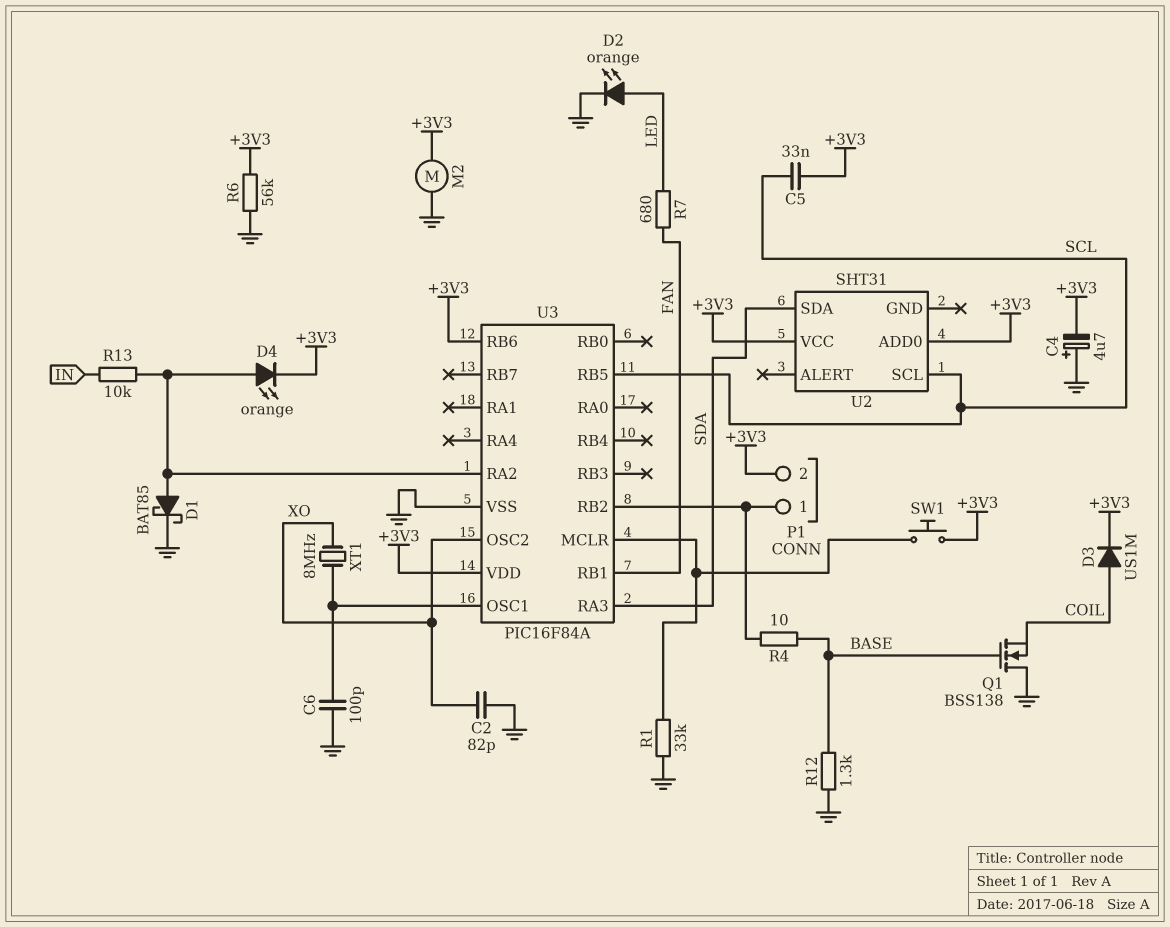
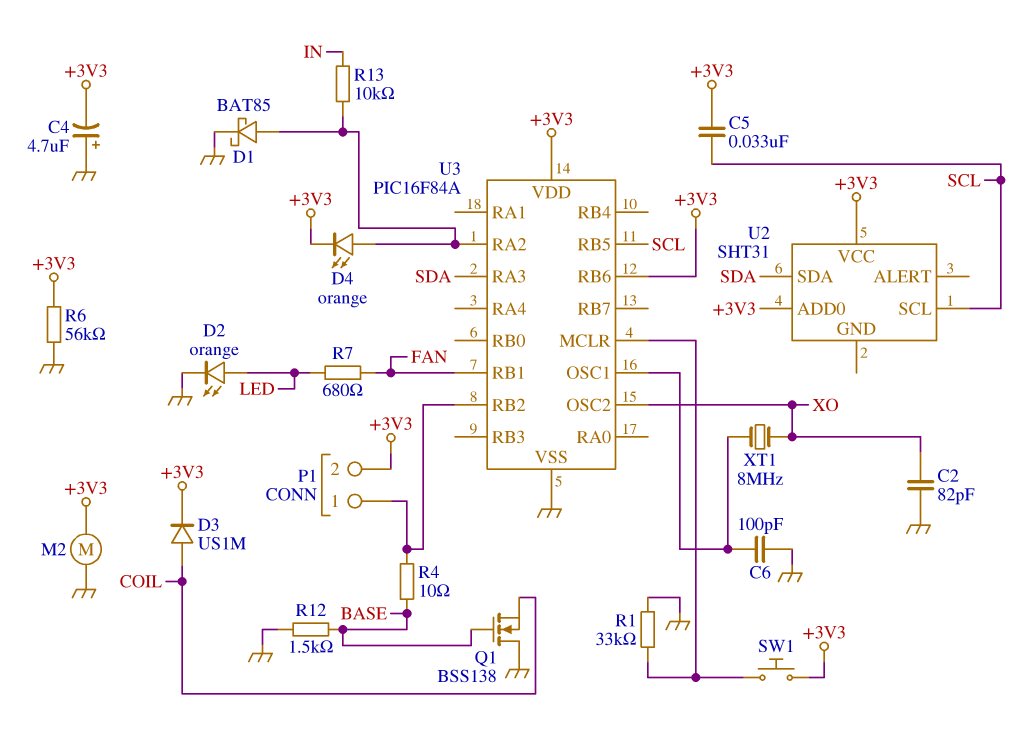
R12: 1.3k (BASE, GND) -> 1.5k (BASE, GND)

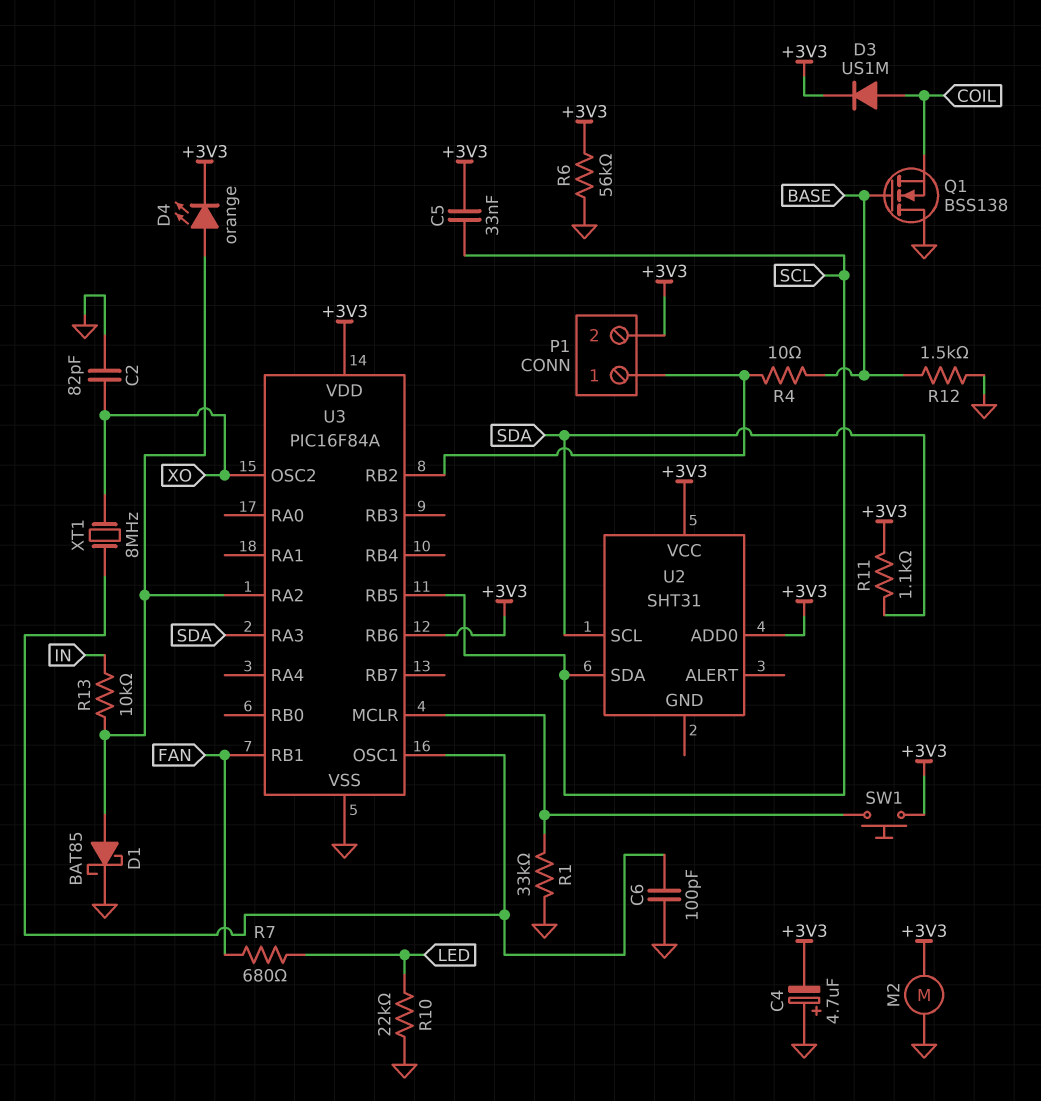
D2: LED orange (A LED, K GND) -> none
R10: none -> 22k (GND, LED)
R11: none -> 1.1k (+3V3, SDA)
U2 pin SCL: SCL -> SDA
U2 pin SDA: SDA -> SCL

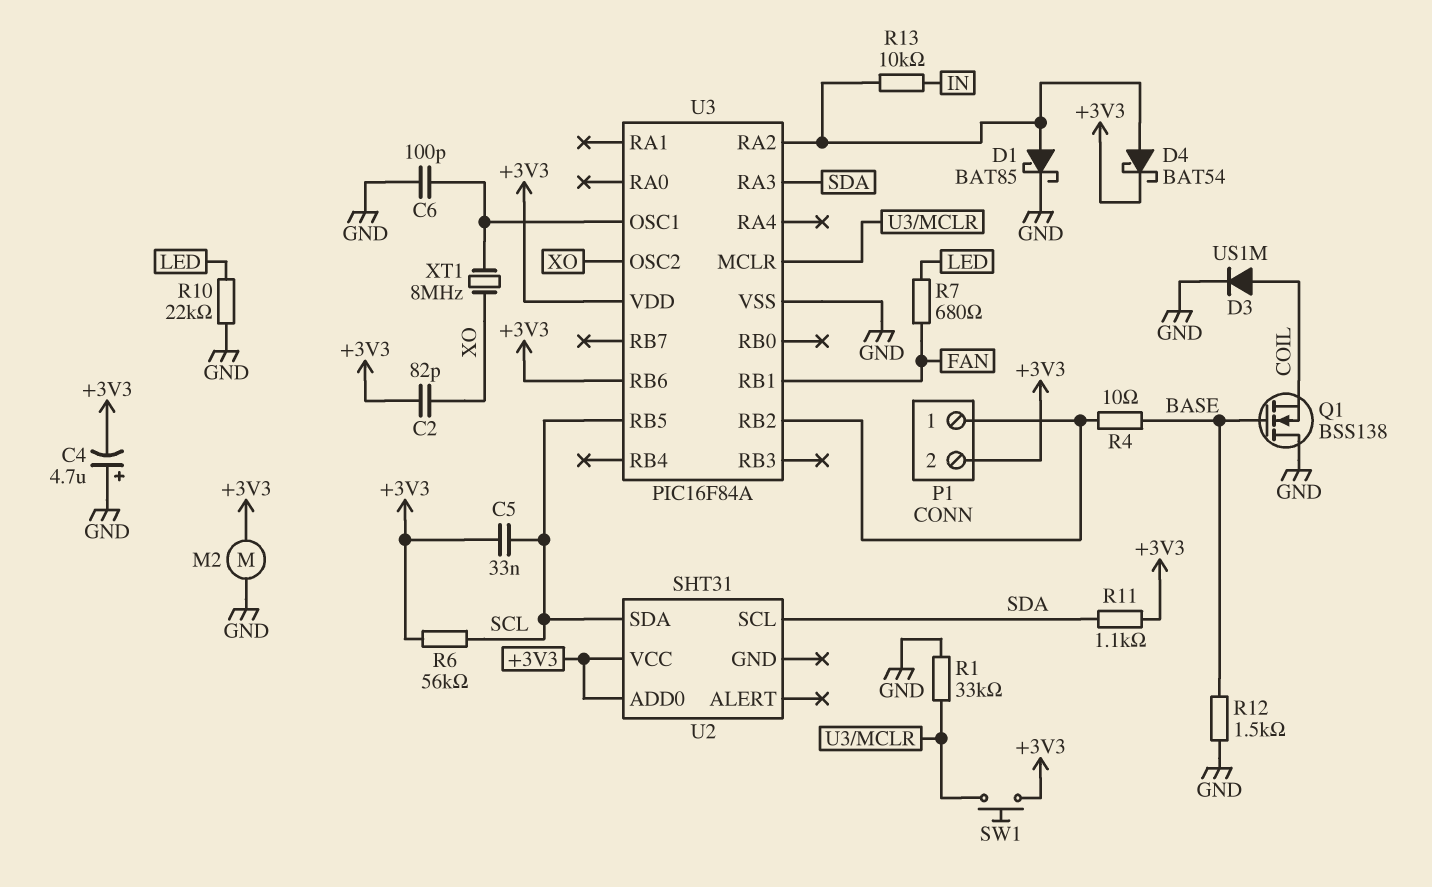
C2: 82pF (GND, XO) -> 82pF (+3V3, XO)
D3: diode US1M (A COIL, K +3V3) -> diode US1M (A COIL, K GND)
D4: LED orange (A U3/RA2, K +3V3) -> schottky BAT54 (A U3/RA2, K +3V3)
R6: 56k (+3V3, GND) -> 56k (+3V3, SCL)

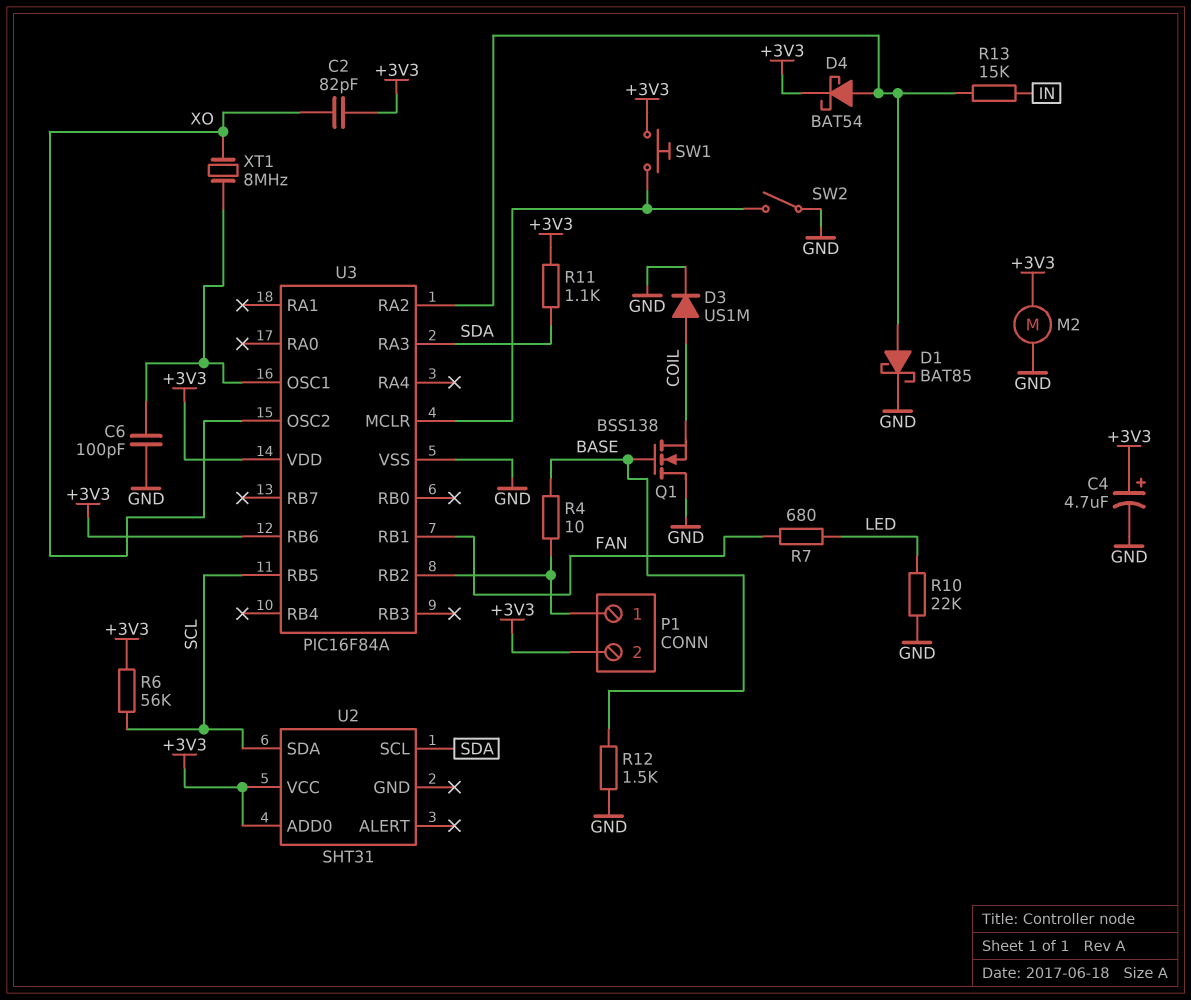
C4: 4.7uF (plus GND, minus +3V3) -> 4.7uF (plus +3V3, minus GND)
C5: 33nF (+3V3, SCL) -> none
R1: 33k (GND, U3/MCLR) -> none
R13: 10k (IN, U3/RA2) -> 15k (IN, U3/RA2)
SW2: none -> switch (GND, U3/MCLR)

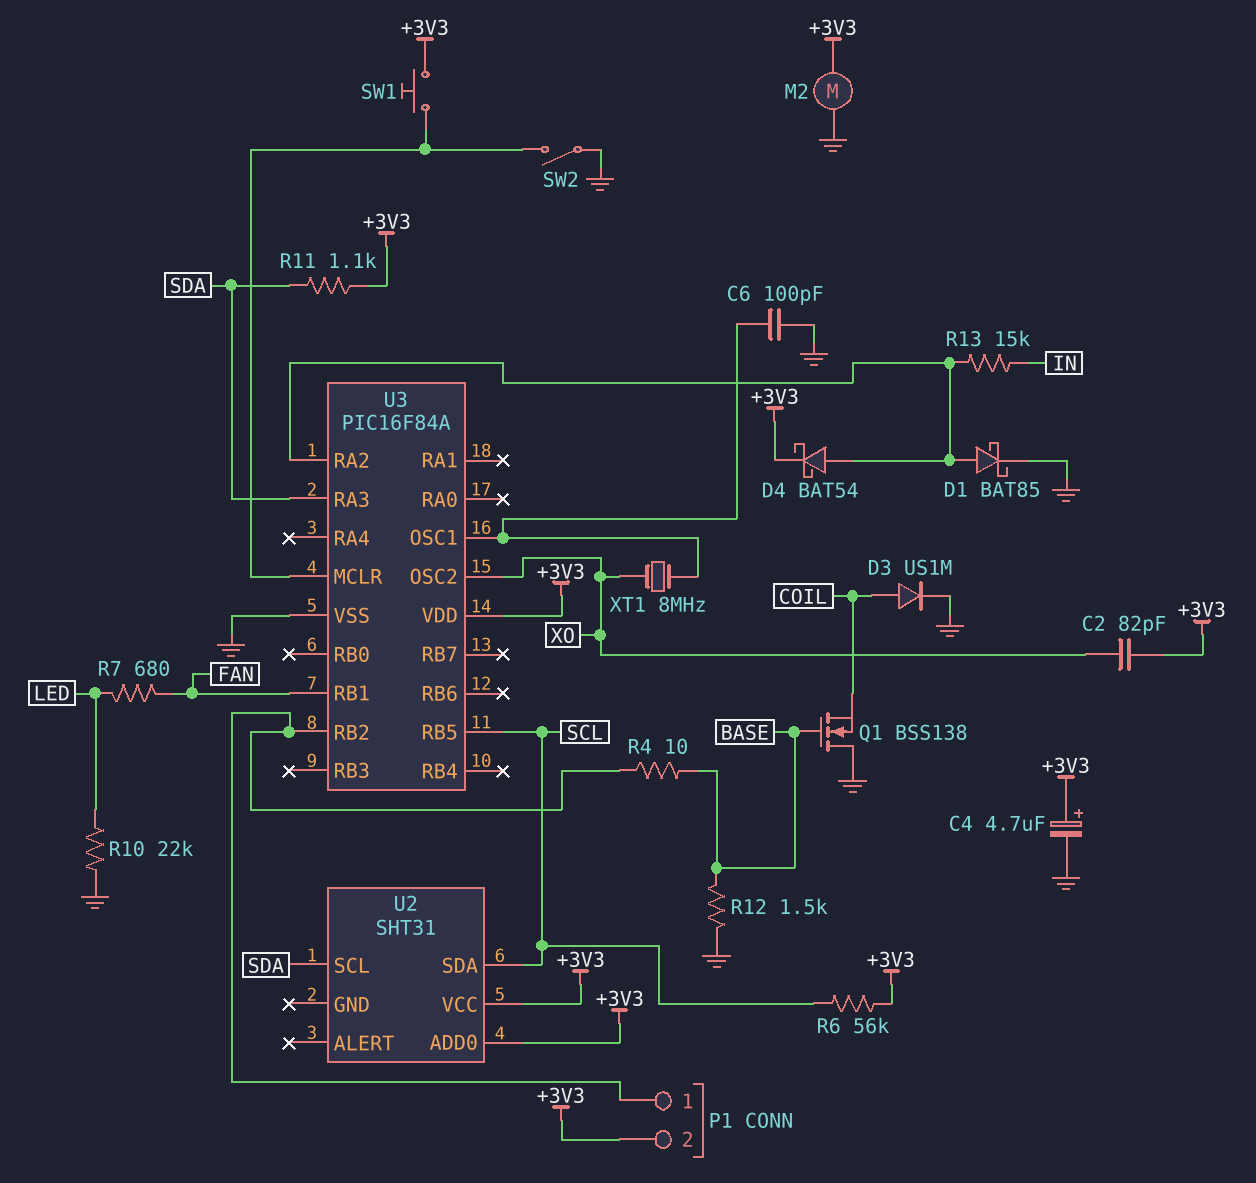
U3 pin RB6: +3V3 -> none

